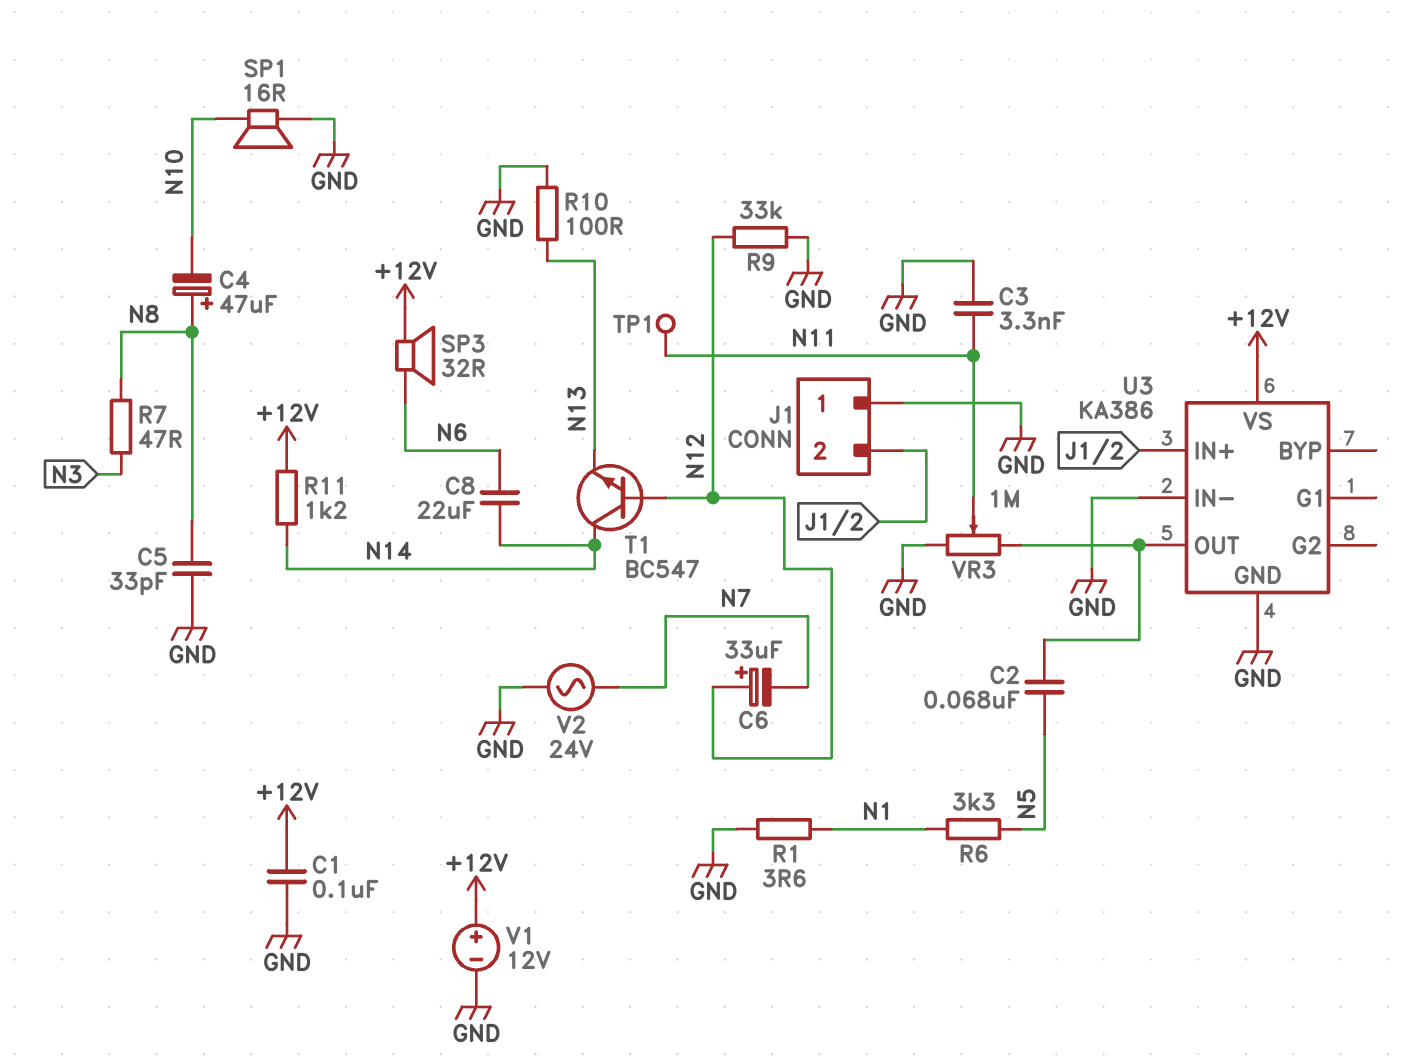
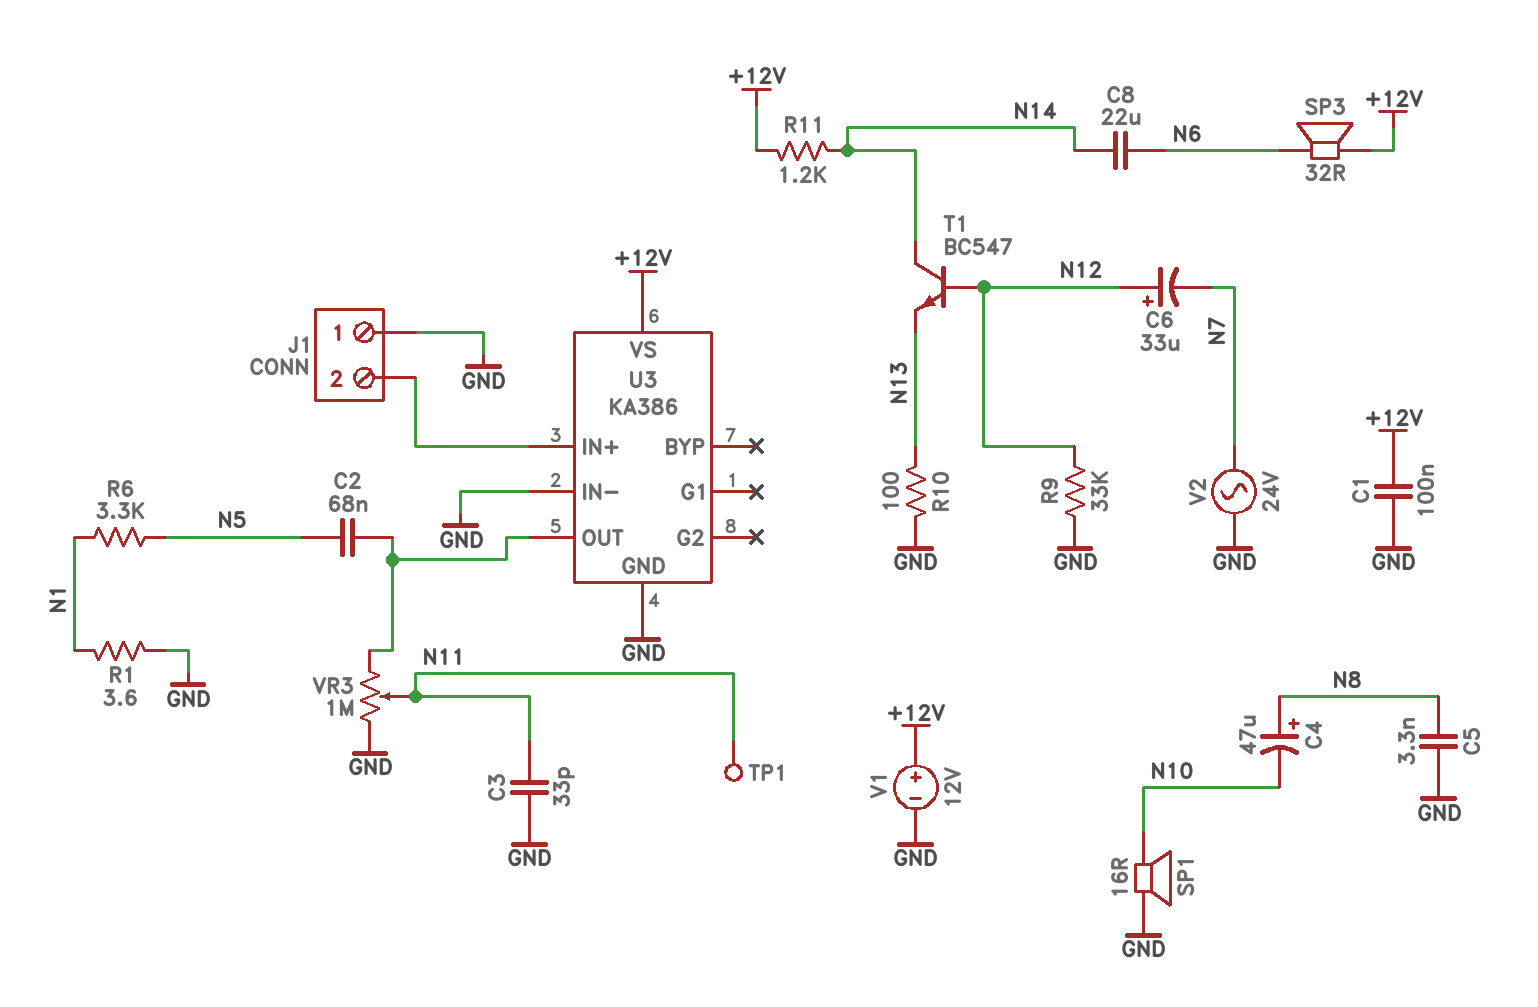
C3: 3.3nF (GND, N11) -> 33pF (GND, N11)
C5: 33pF (GND, N8) -> 3.3nF (GND, N8)
R7: 47 (N3, N8) -> none

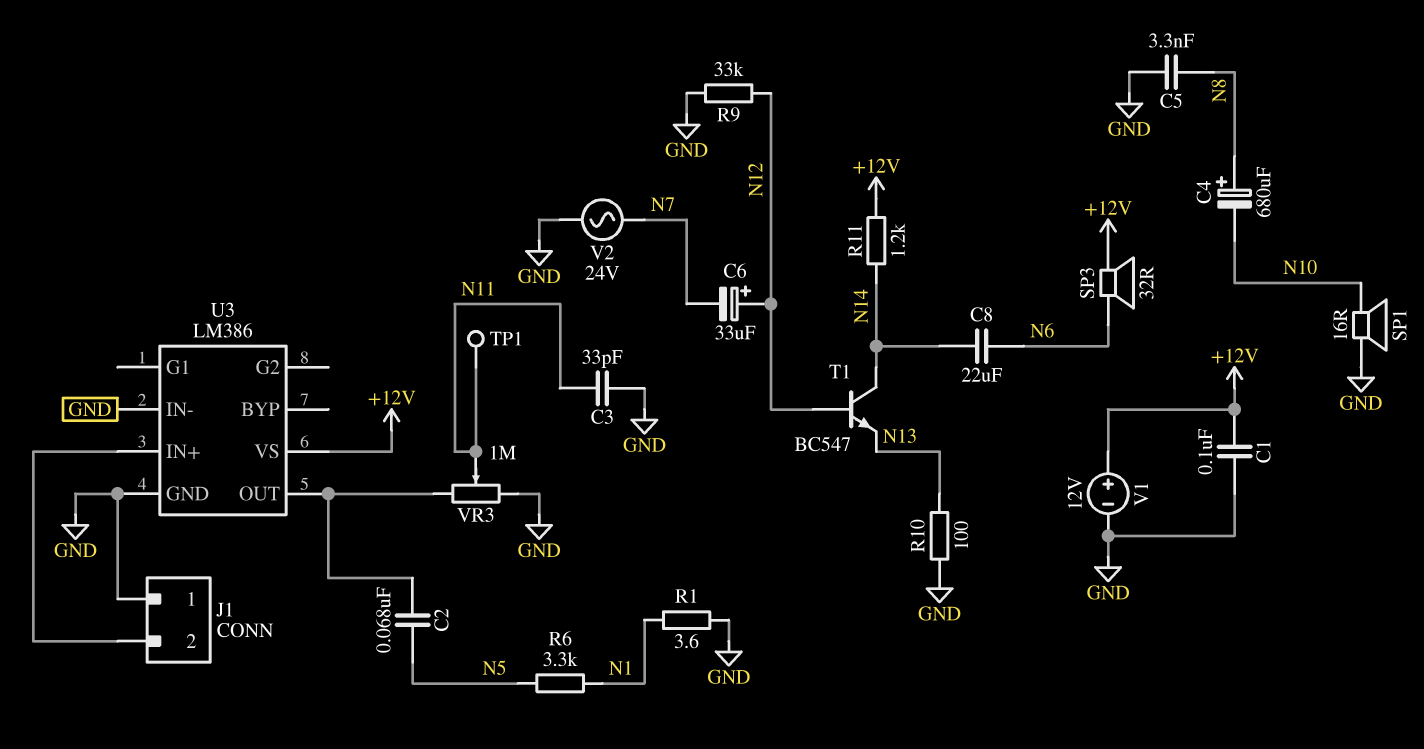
C4: 47uF (plus N8, minus N10) -> 680uF (plus N8, minus N10)
U3: KA386 -> LM386

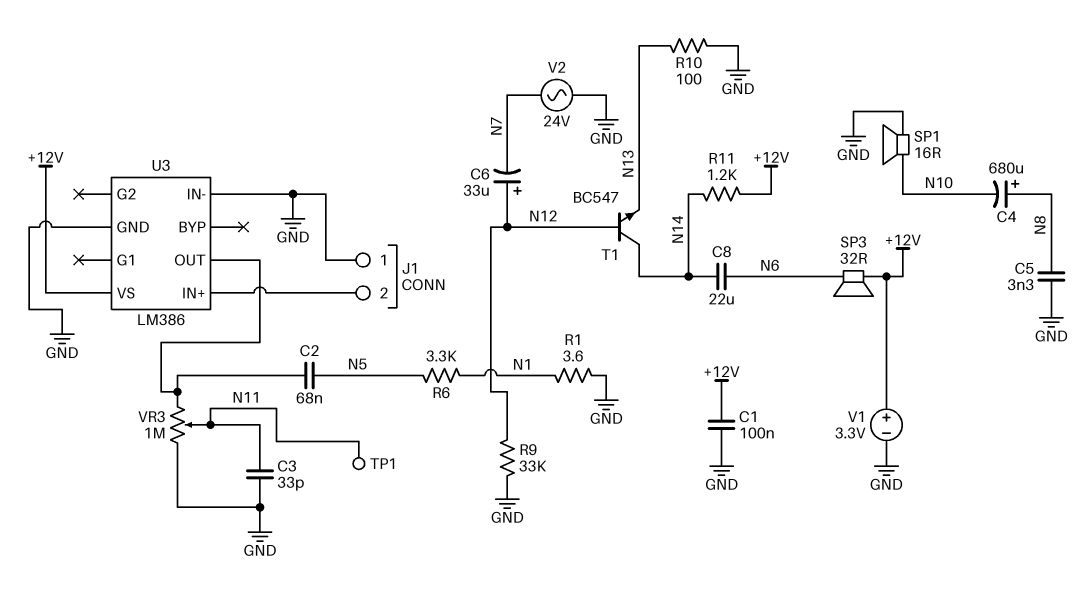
V1: 12V (plus +12V, minus GND) -> 3.3V (plus +12V, minus GND)

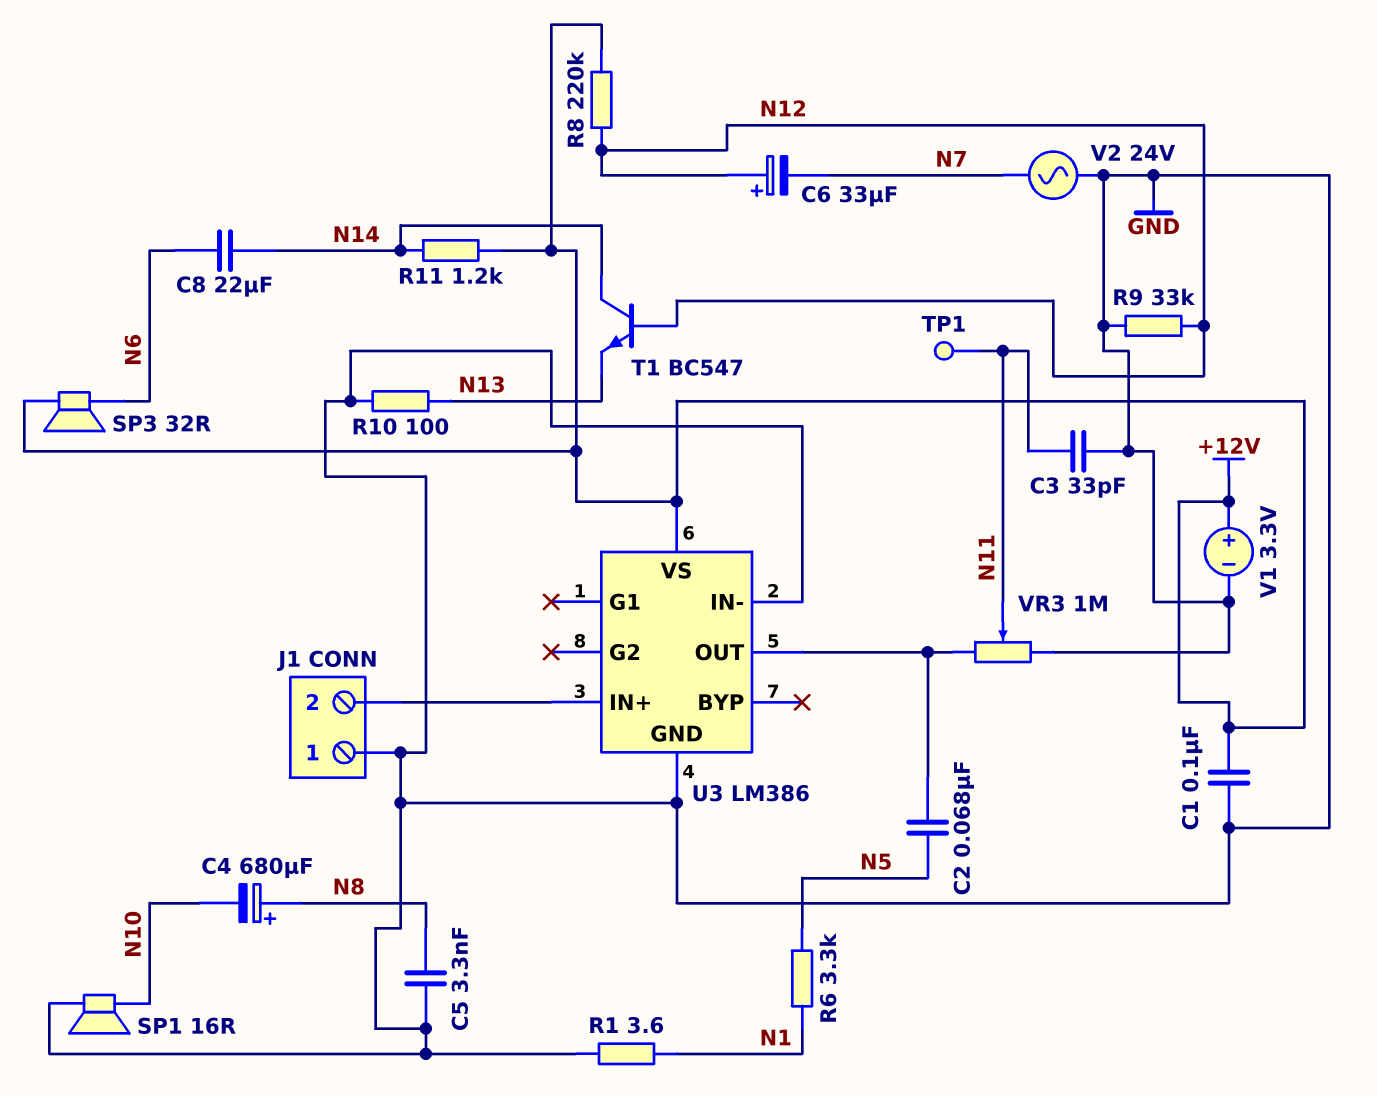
R8: none -> 220k (+12V, N12)

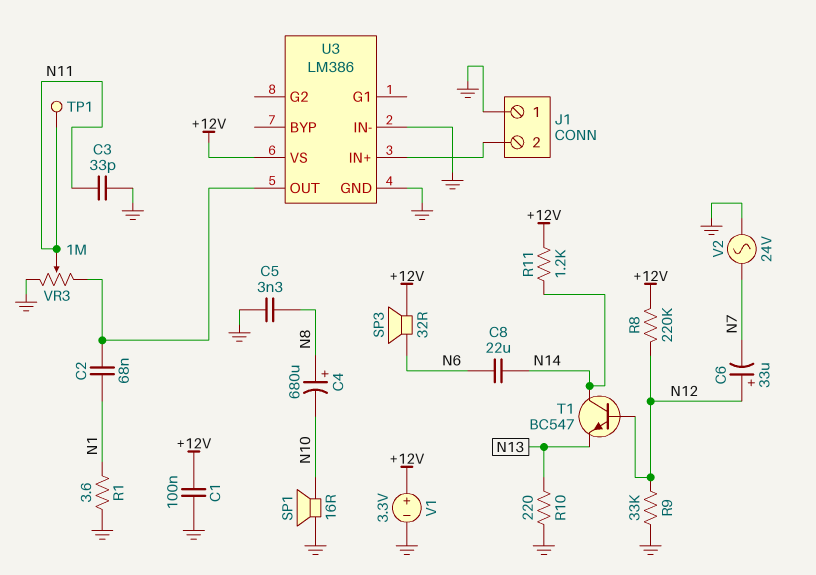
C2: 68nF (N5, U3/OUT) -> 68nF (N1, U3/OUT)
R6: 3.3k (N1, N5) -> none
R10: 100 (GND, N13) -> 220 (GND, N13)

